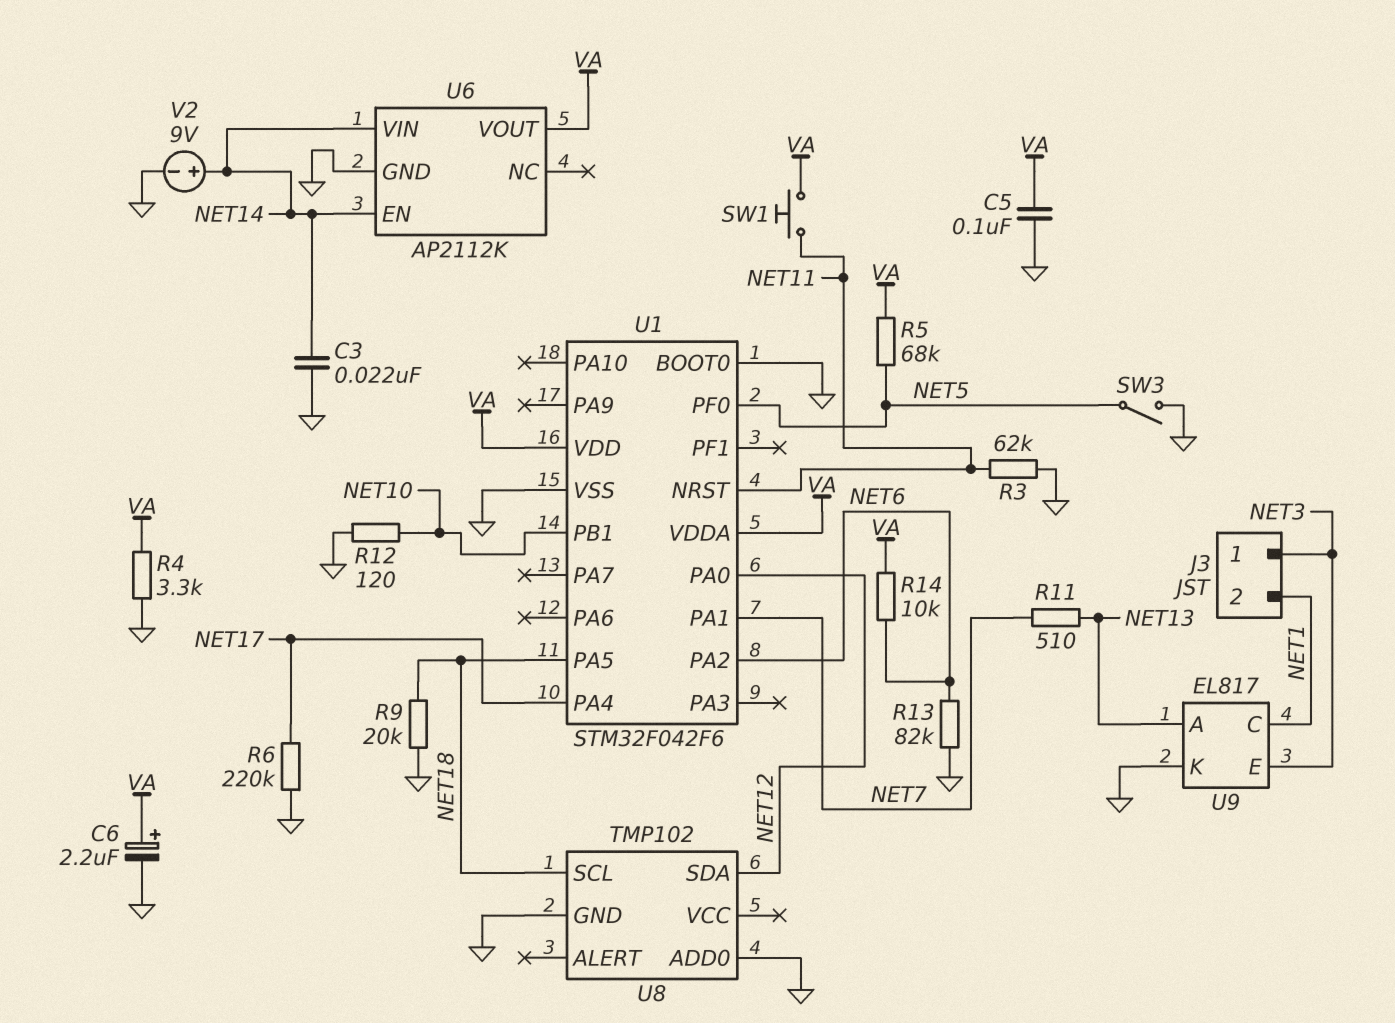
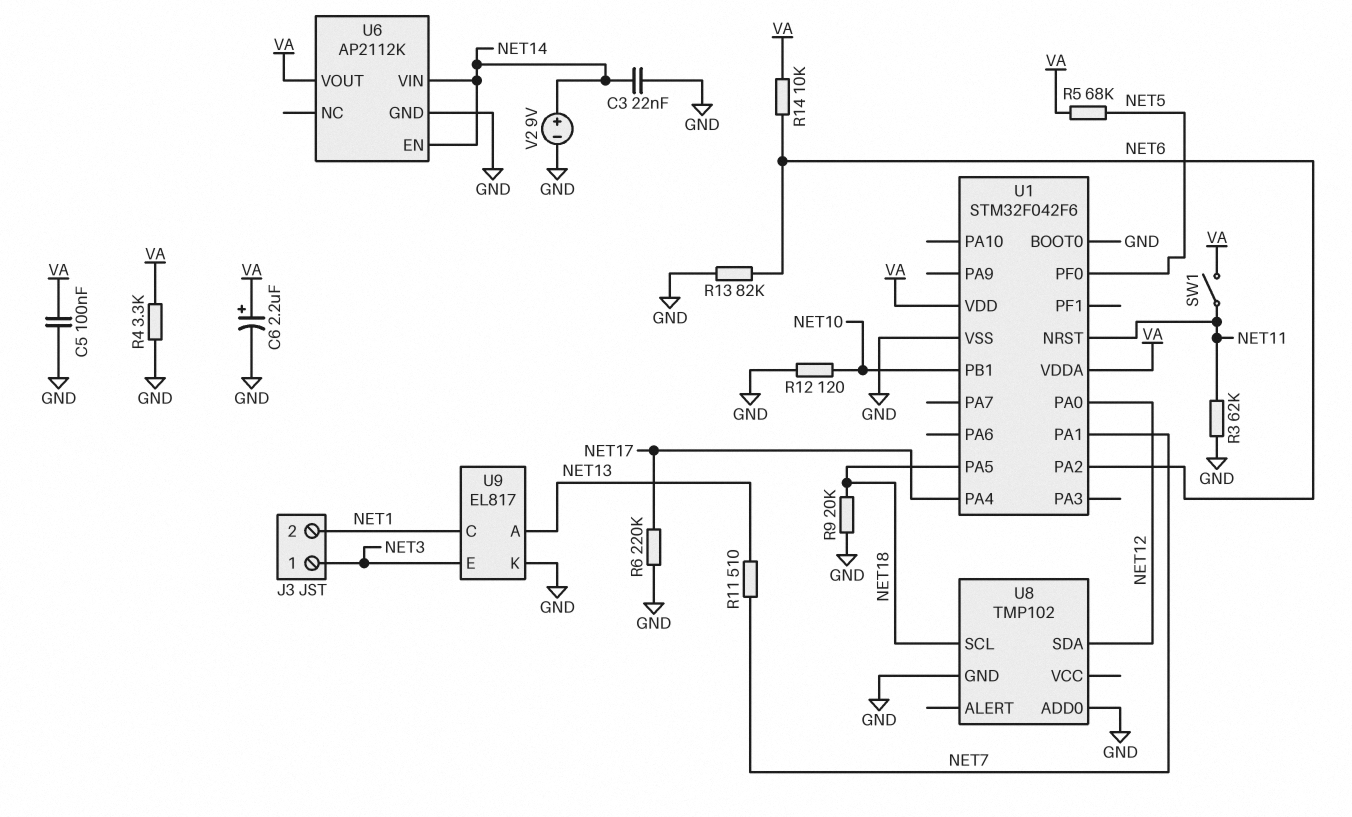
SW1: button (NET11, VA) -> switch (NET11, VA)
SW3: switch (GND, NET5) -> none

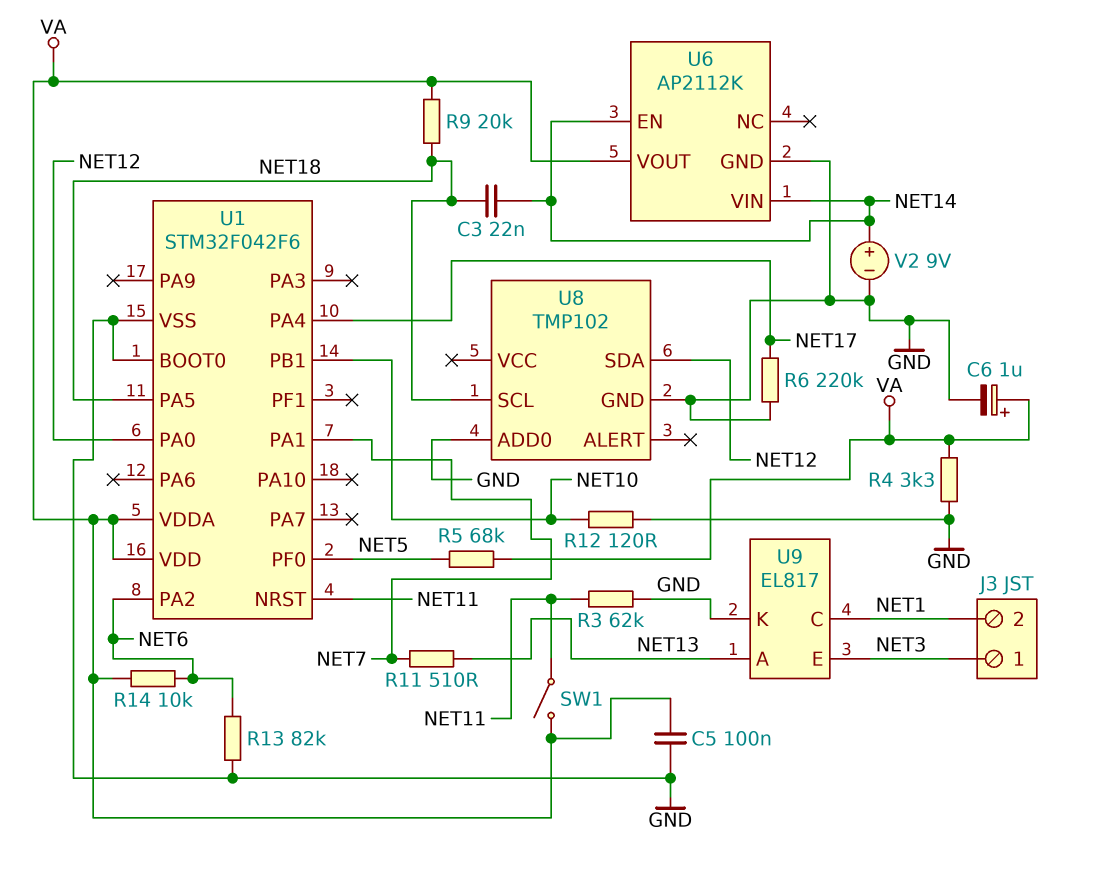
C3: 22nF (GND, NET14) -> 22nF (NET14, NET18)
C6: 2.2uF (plus VA, minus GND) -> 1uF (plus VA, minus GND)
R9: 20k (GND, NET18) -> 20k (NET18, VA)

